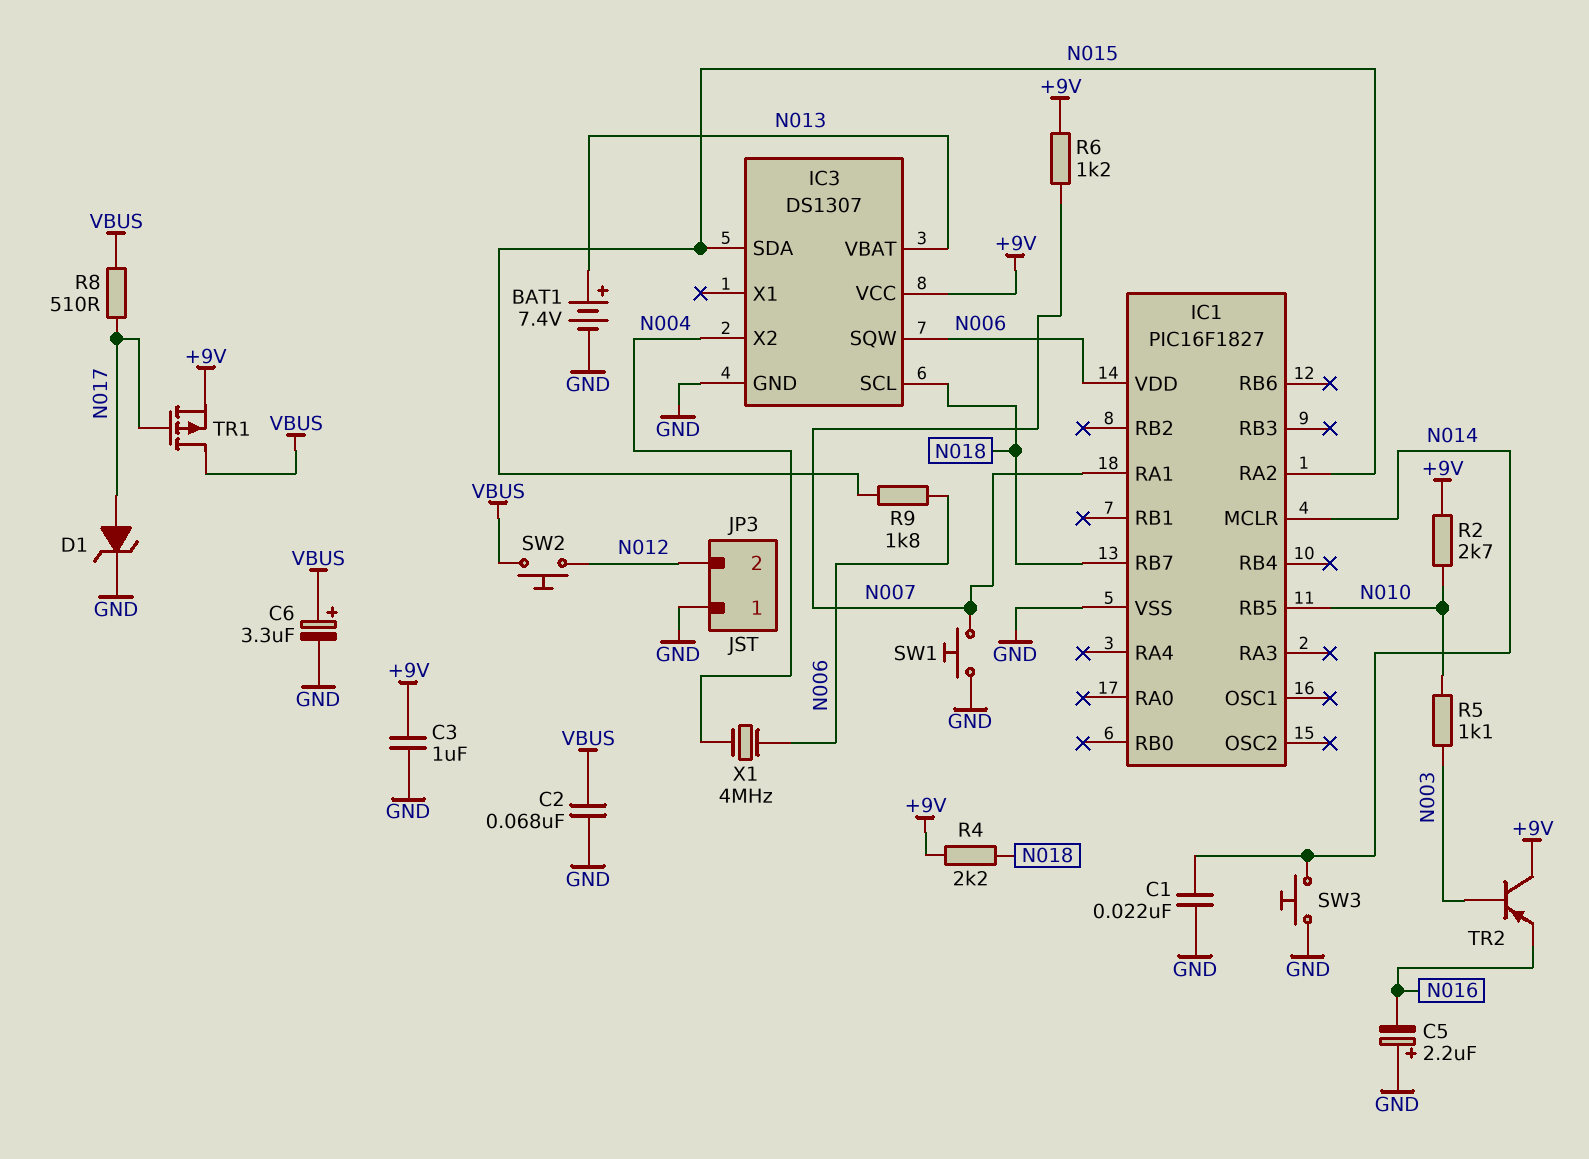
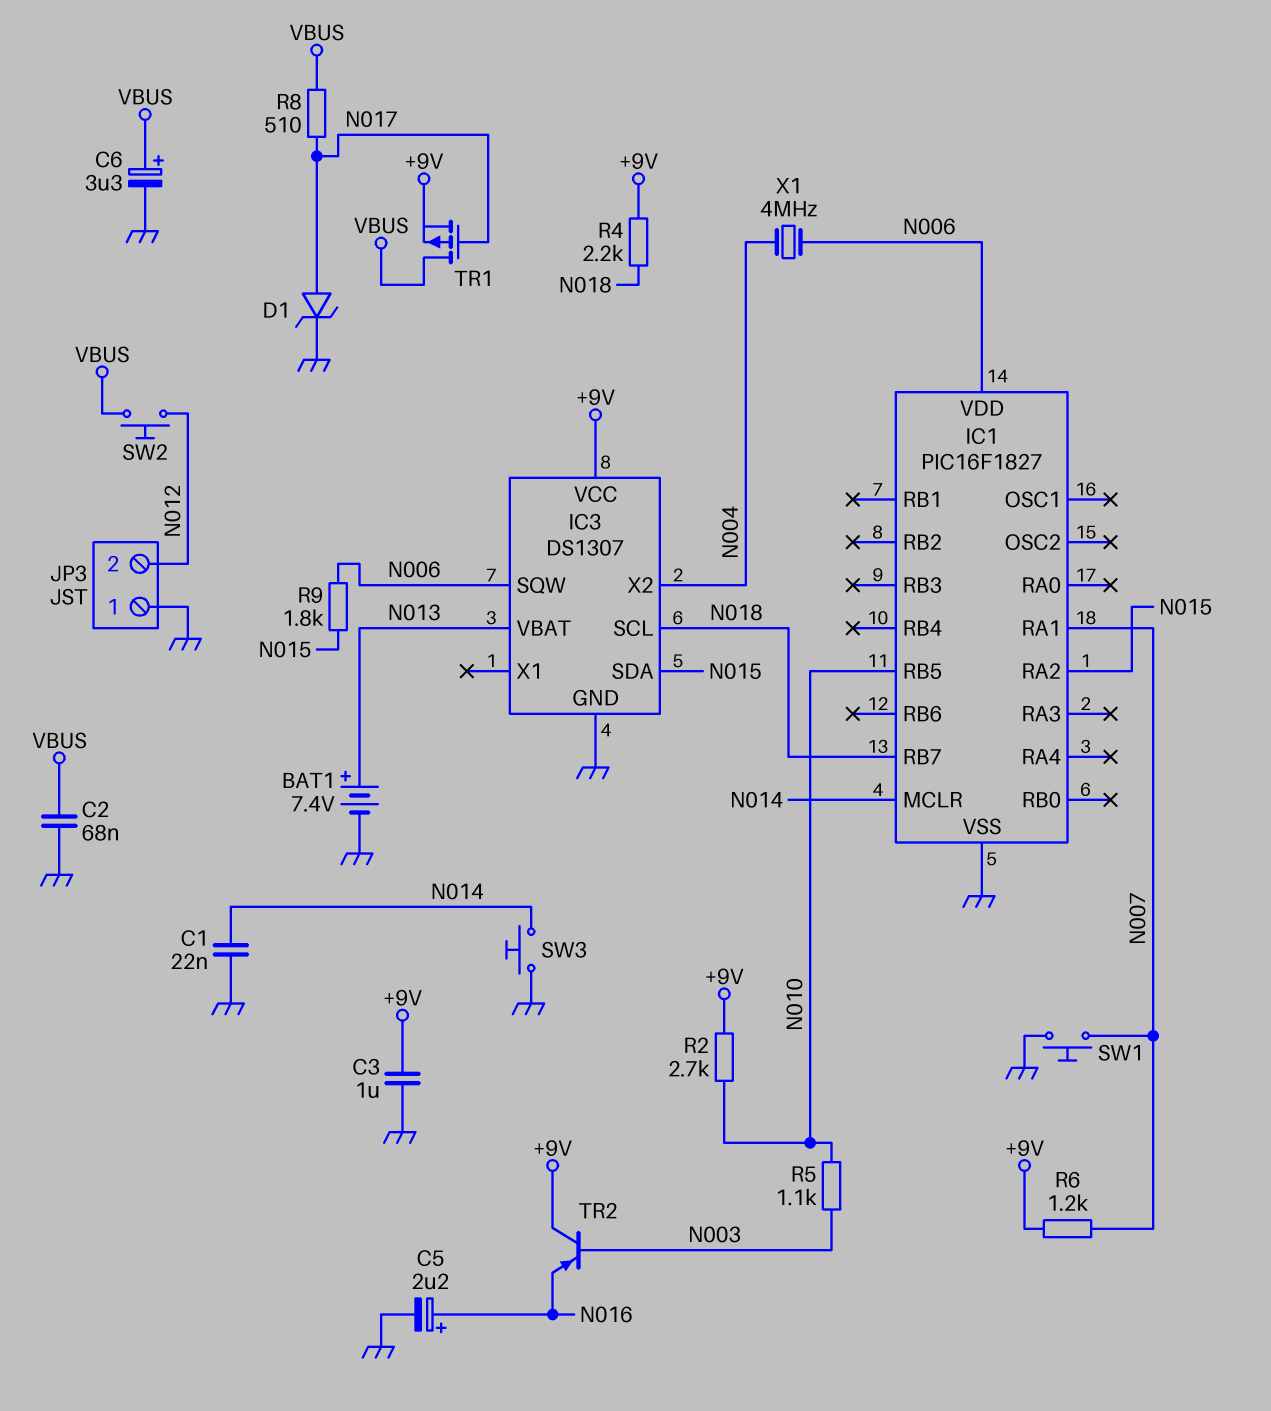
C5: 2.2uF (plus GND, minus N016) -> 2.2uF (plus N016, minus GND)

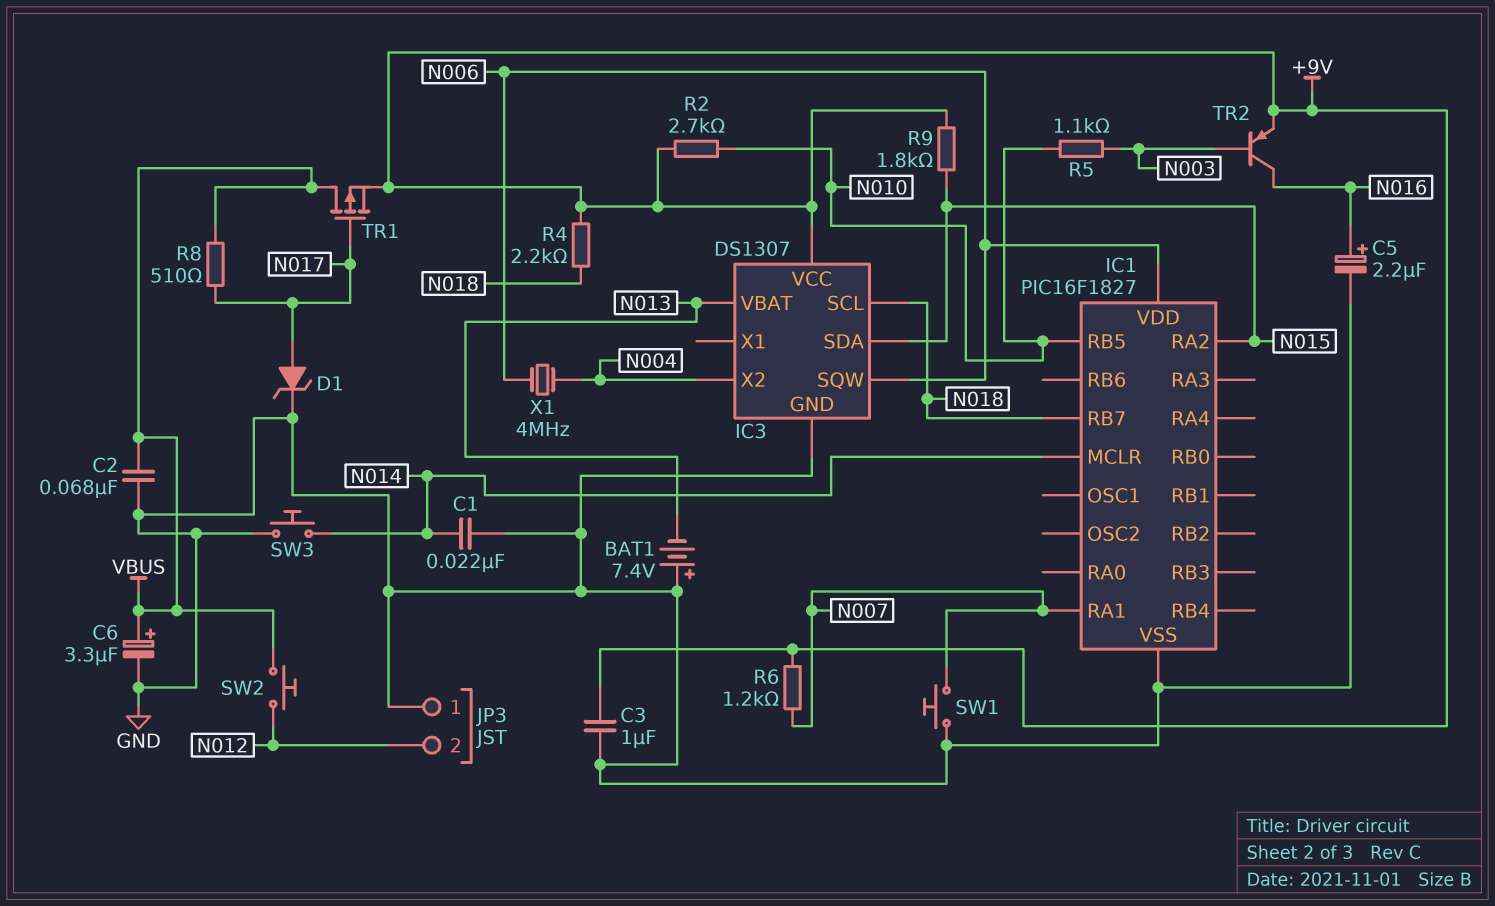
BAT1: 7.4V (plus N013, minus GND) -> 7.4V (plus GND, minus N013)
R9: 1.8k (N006, N015) -> 1.8k (+9V, N015)
TR2: PNP (B N003, C +9V, E N016) -> PNP (B N003, C N016, E +9V)

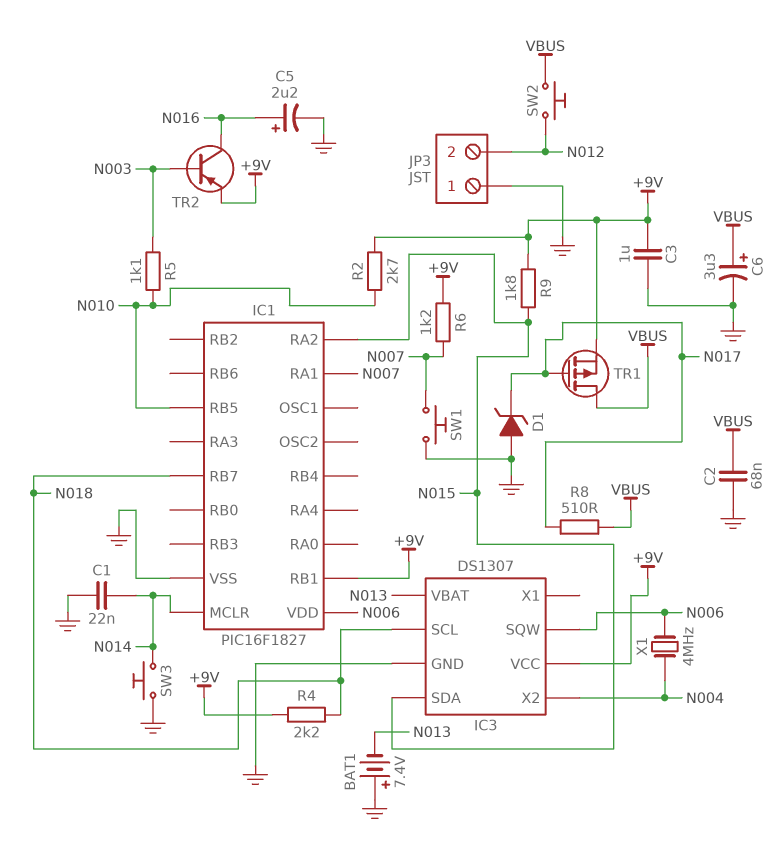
D1: zener (A N017, K GND) -> zener (A GND, K N017)
IC1 pin RB1: none -> +9V

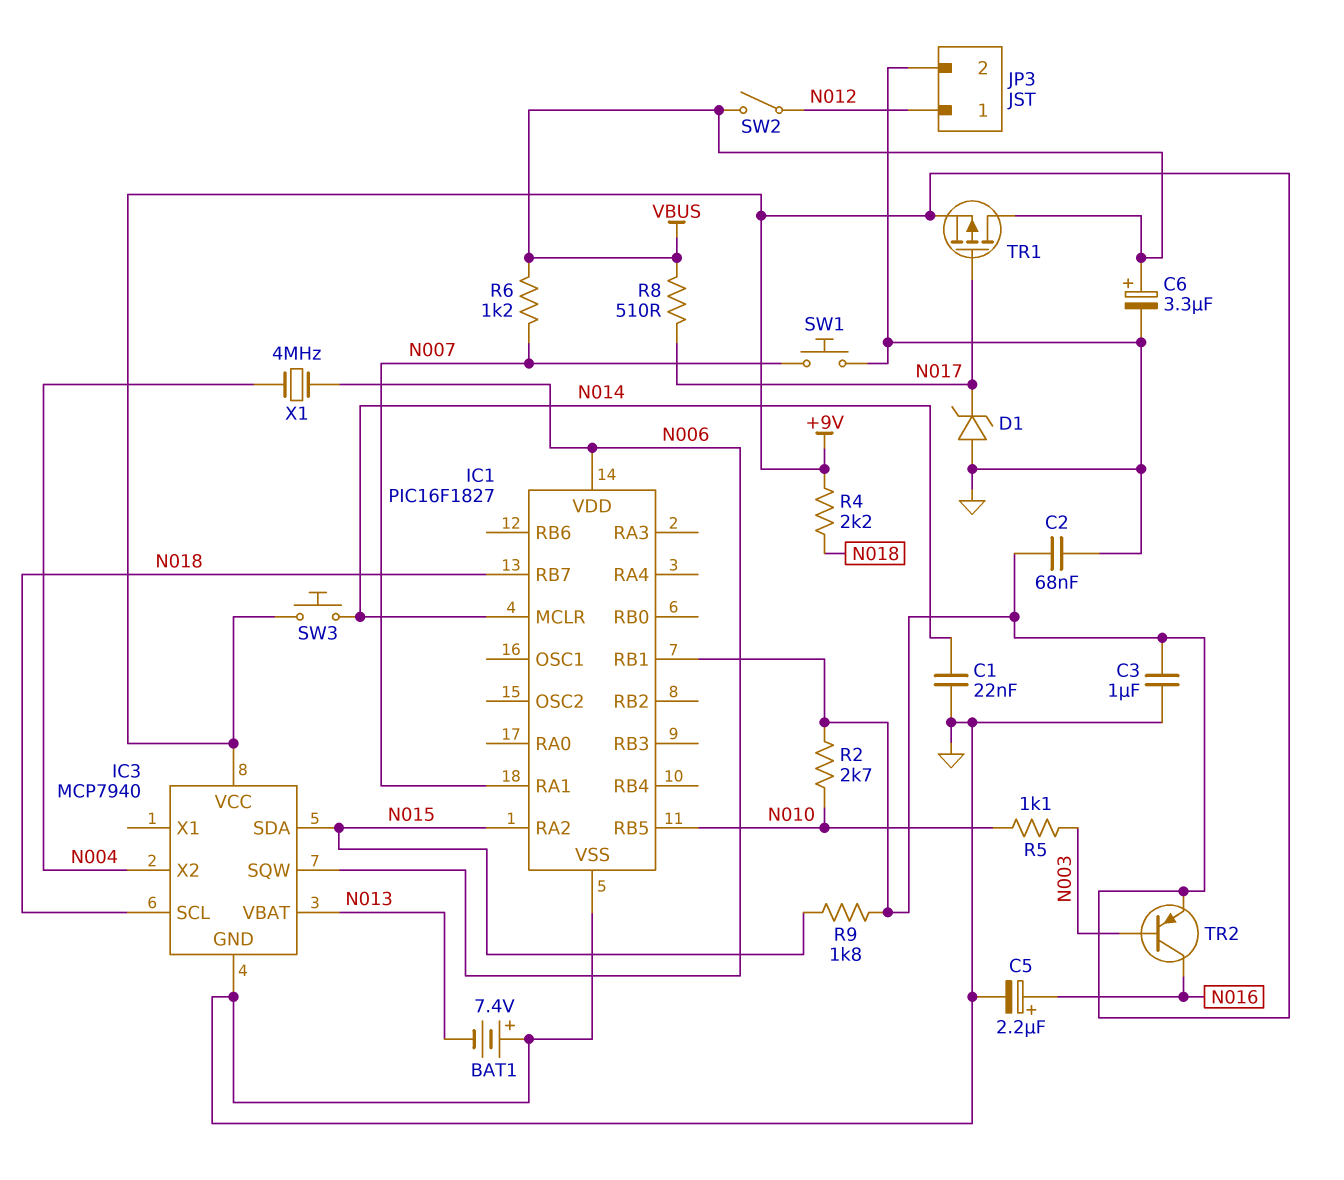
C2: 68nF (GND, VBUS) -> 68nF (+9V, GND)
IC3: DS1307 -> MCP7940
JP3 pin 1: GND -> N012
JP3 pin 2: N012 -> GND
R6: 1.2k (+9V, N007) -> 1.2k (N007, VBUS)
SW2: button (N012, VBUS) -> switch (N012, VBUS)
SW3: button (GND, N014) -> button (+9V, N014)

